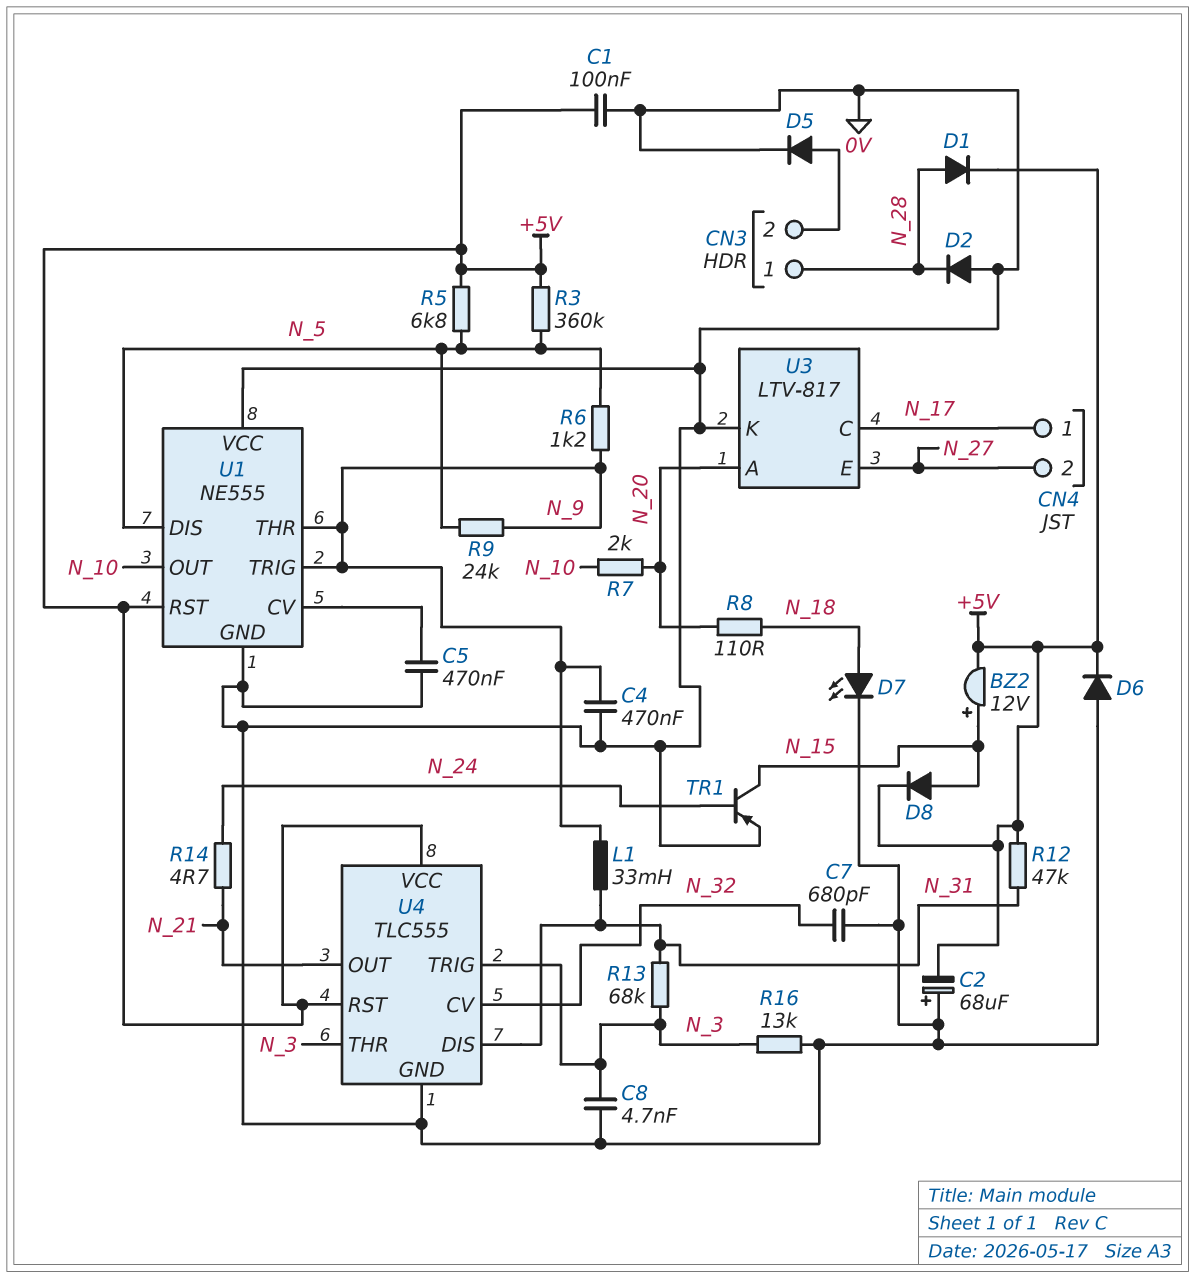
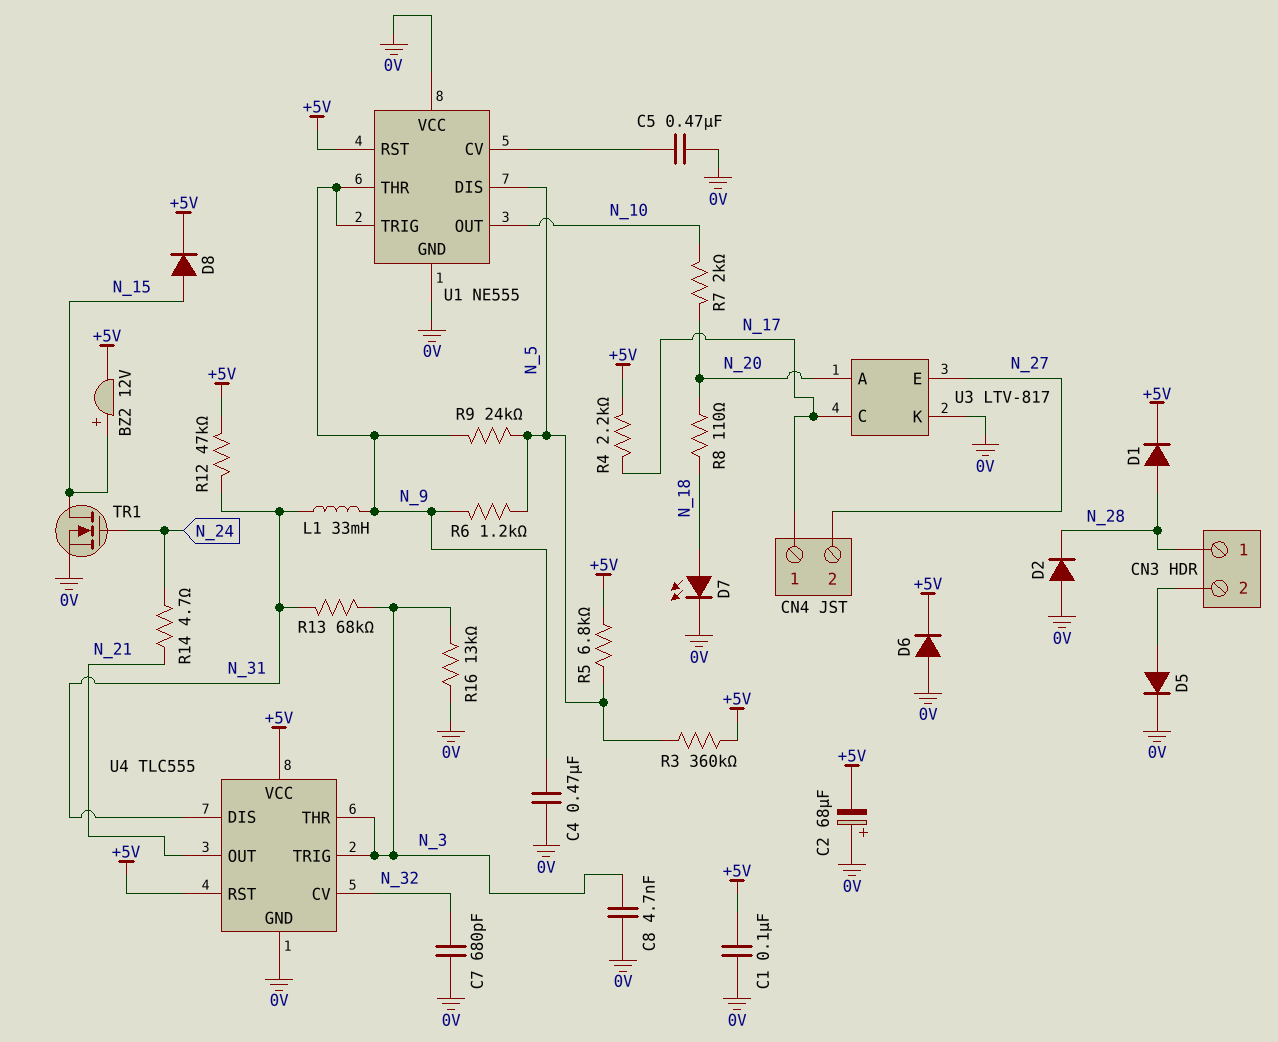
R4: none -> 2.2k (+5V, N_17)
TR1: PNP (B N_24, C N_15, E 0V) -> NMOS (G N_24, D N_15, S 0V)

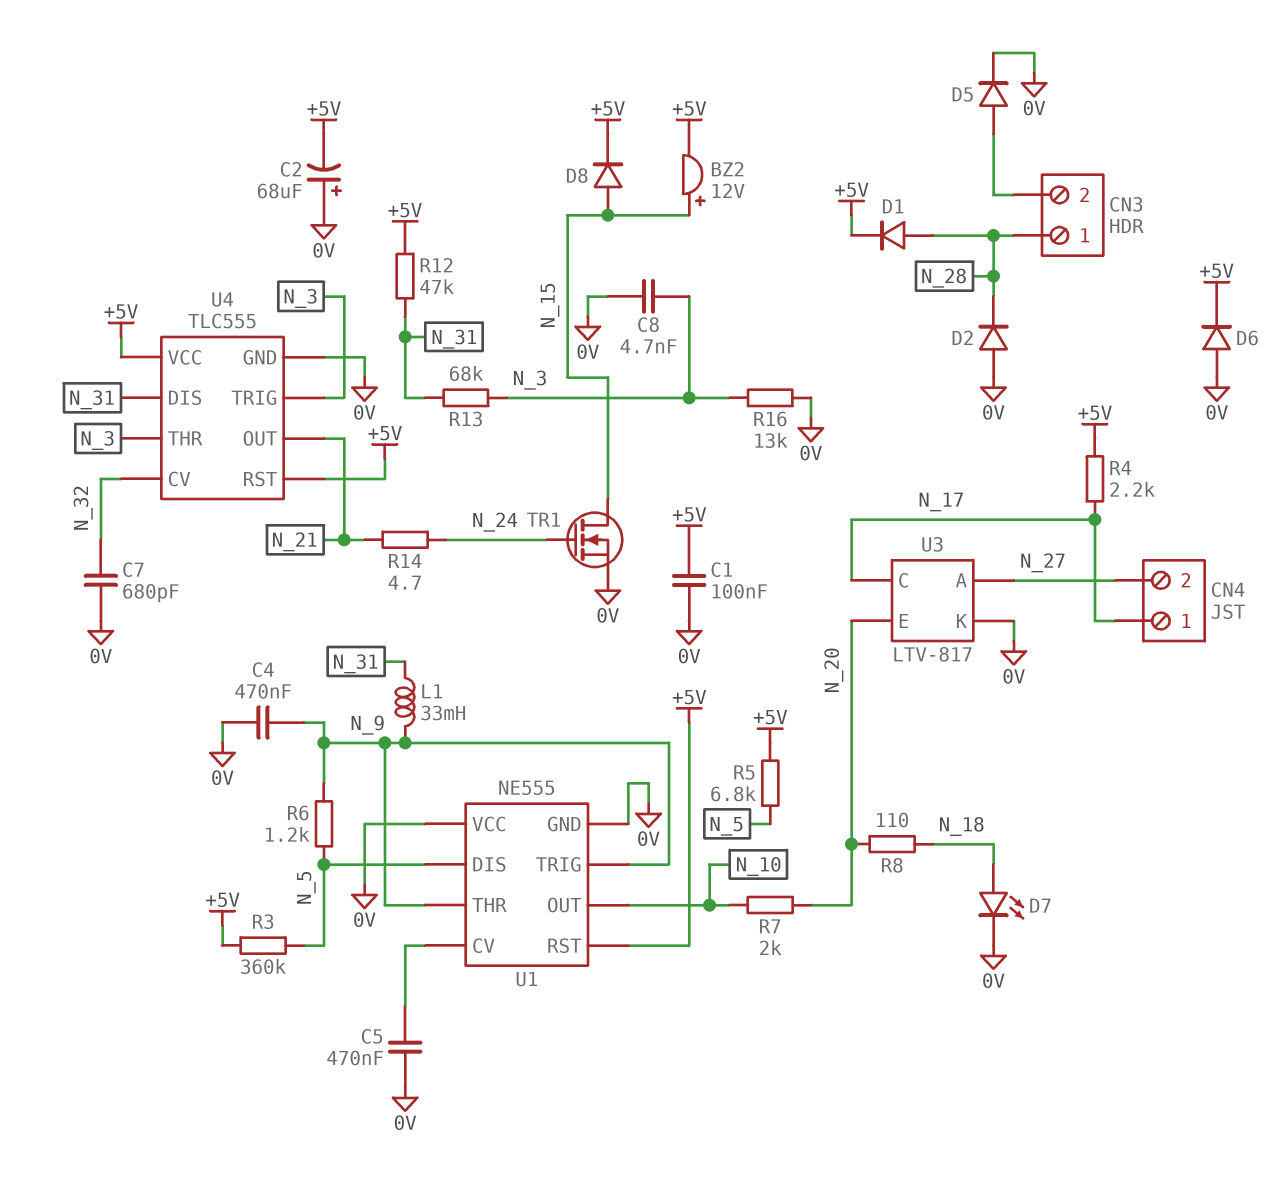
R9: 24k (N_5, N_9) -> none
U3 pin A: N_20 -> N_27
U3 pin E: N_27 -> N_20

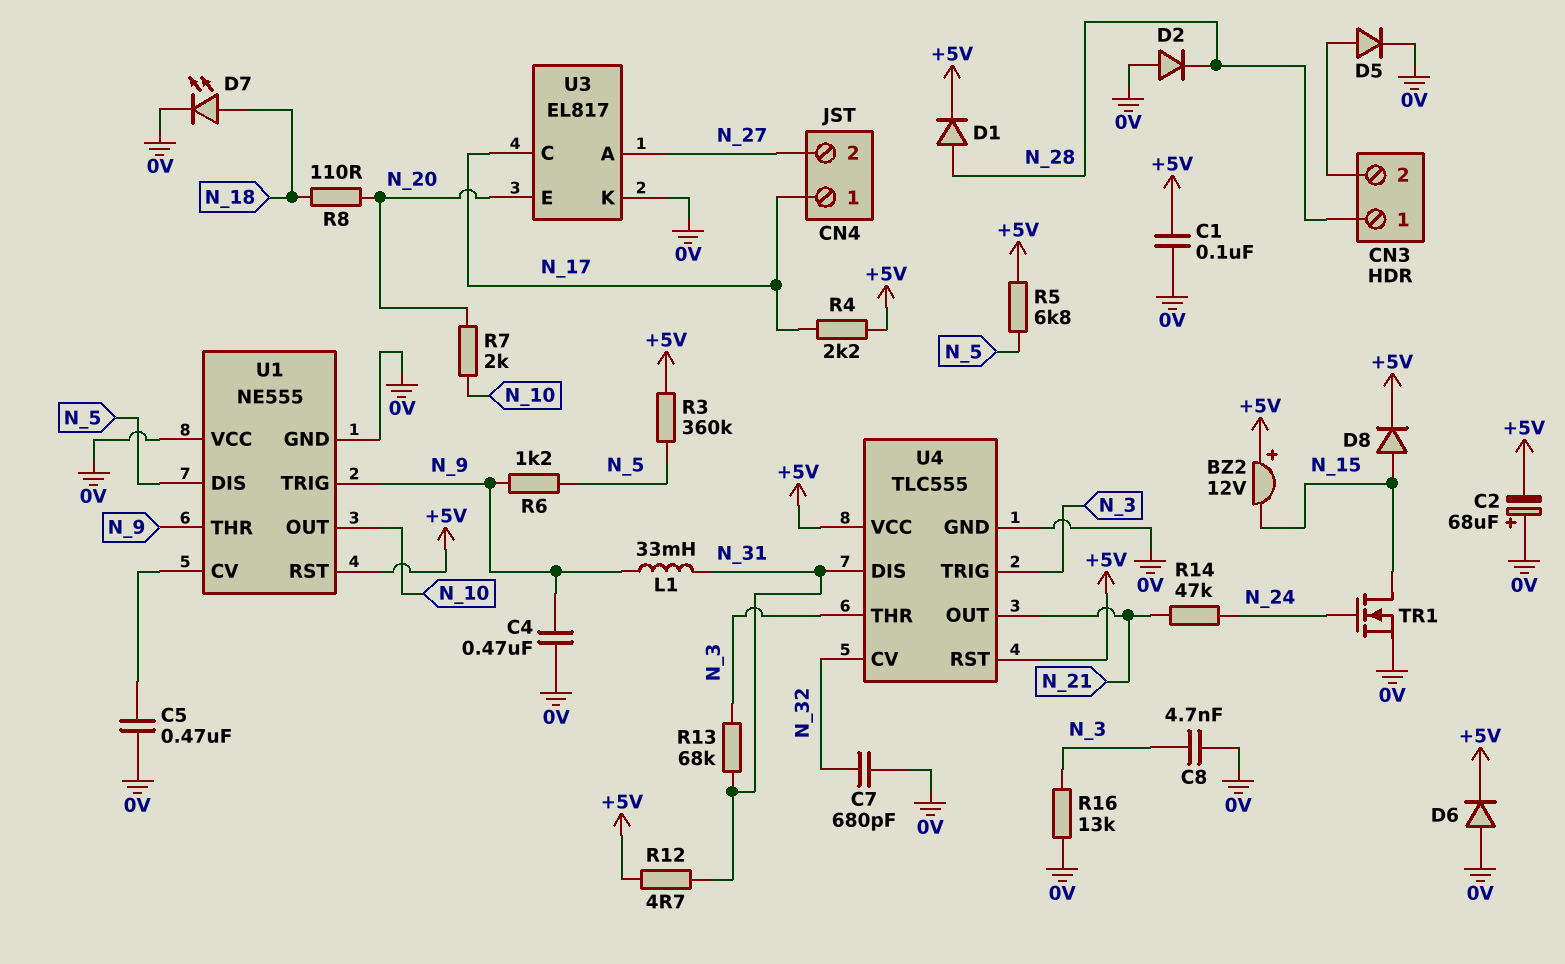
BZ2: buzzer 12V (plus N_15, minus +5V) -> buzzer 12V (plus +5V, minus N_15)
R12: 47k (+5V, N_31) -> 4.7 (+5V, N_31)
R14: 4.7 (N_21, N_24) -> 47k (N_21, N_24)
U3: LTV-817 -> EL817

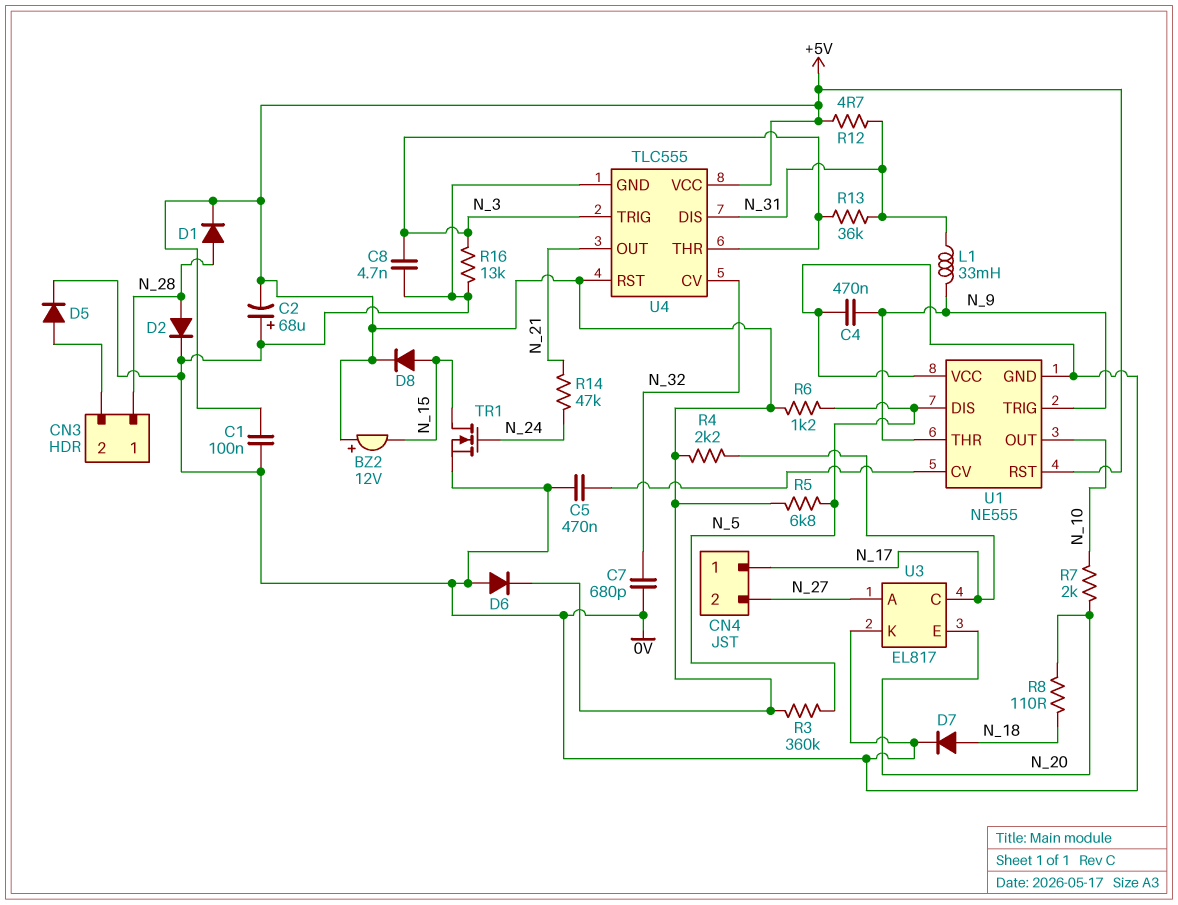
D2: diode (A 0V, K N_28) -> diode (A N_28, K 0V)
D7: LED (A N_18, K 0V) -> diode (A N_18, K 0V)
R6: 1.2k (N_5, N_9) -> 1.2k (+5V, N_5)
R13: 68k (N_3, N_31) -> 36k (N_3, N_31)

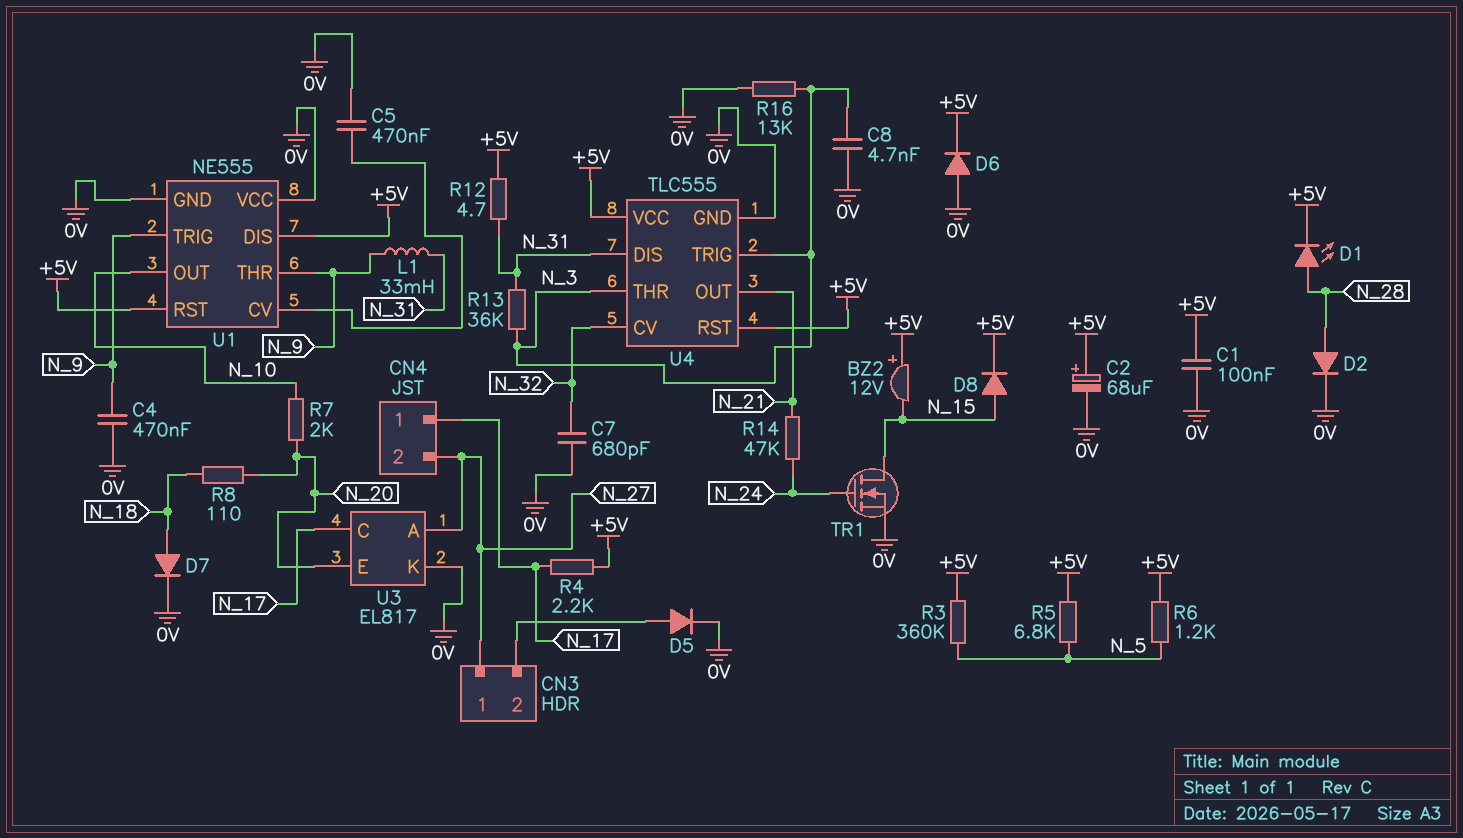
C2: 68uF (plus 0V, minus +5V) -> 68uF (plus +5V, minus 0V)
CN3 pin 1: N_28 -> N_27
D1: diode (A N_28, K +5V) -> LED (A N_28, K +5V)
U1 pin DIS: N_5 -> +5V

